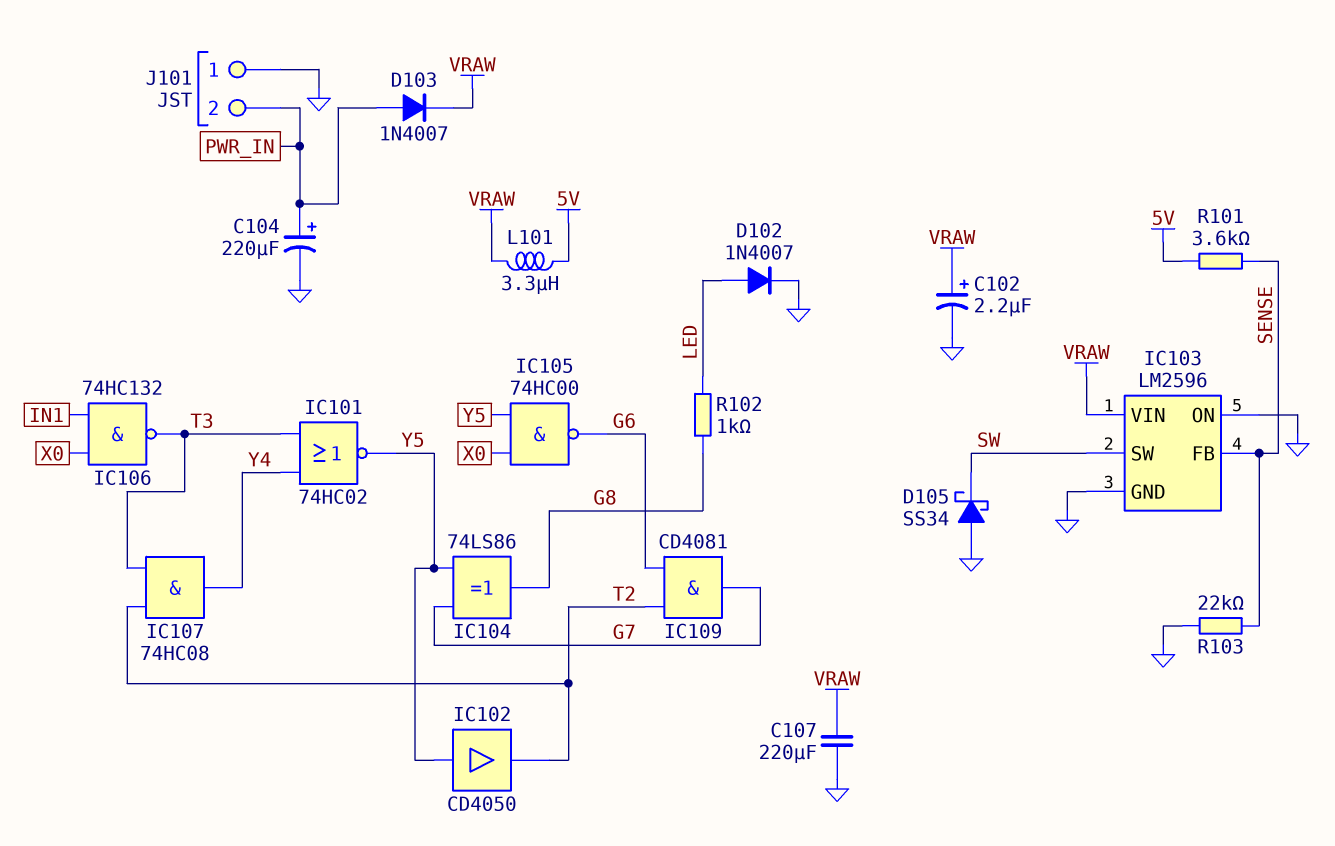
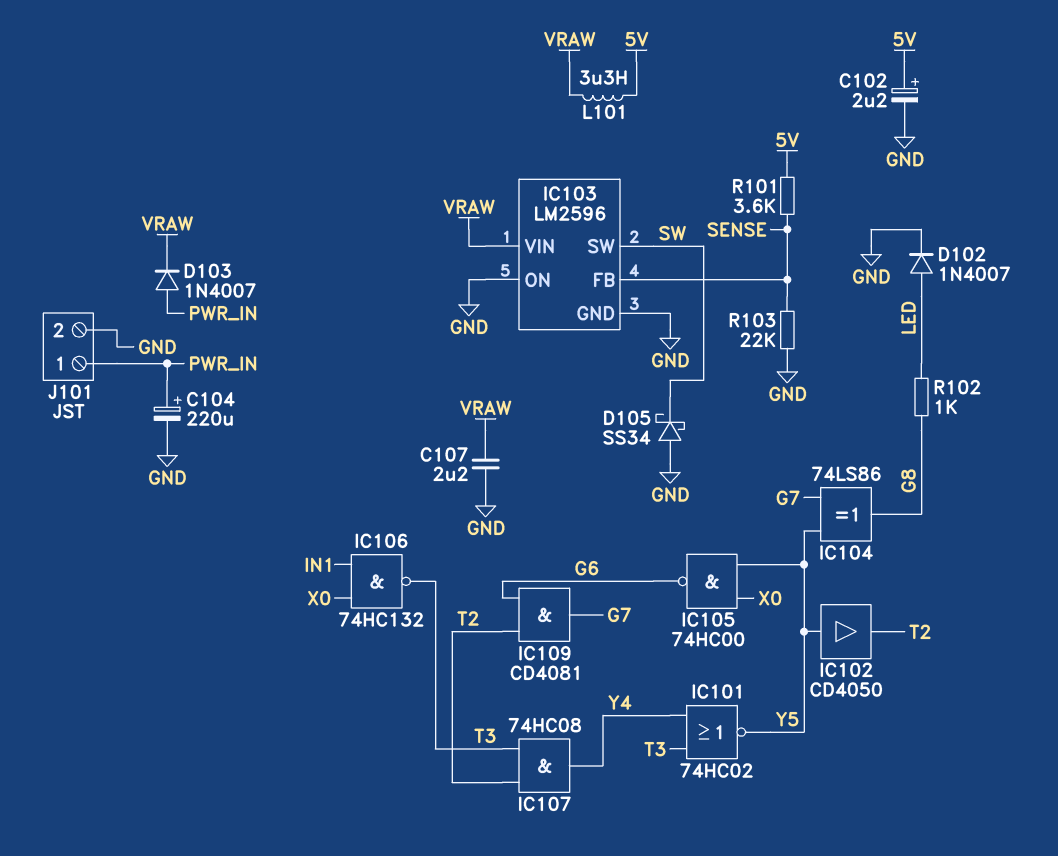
C102: 2.2uF (plus VRAW, minus GND) -> 2.2uF (plus 5V, minus GND)
C107: 220uF (GND, VRAW) -> 2.2uF (GND, VRAW)
J101 pin 1: GND -> PWR_IN
J101 pin 2: PWR_IN -> GND

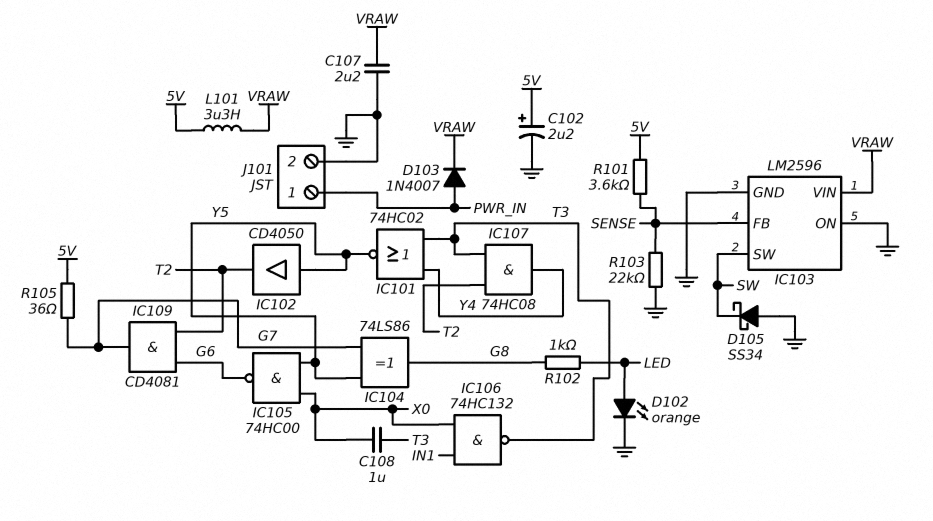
C104: 220uF (plus PWR_IN, minus GND) -> none
C108: none -> 1uF (T3, X0)
D102: diode 1N4007 (A LED, K GND) -> LED orange (A LED, K GND)
R105: none -> 36 (5V, G7)

